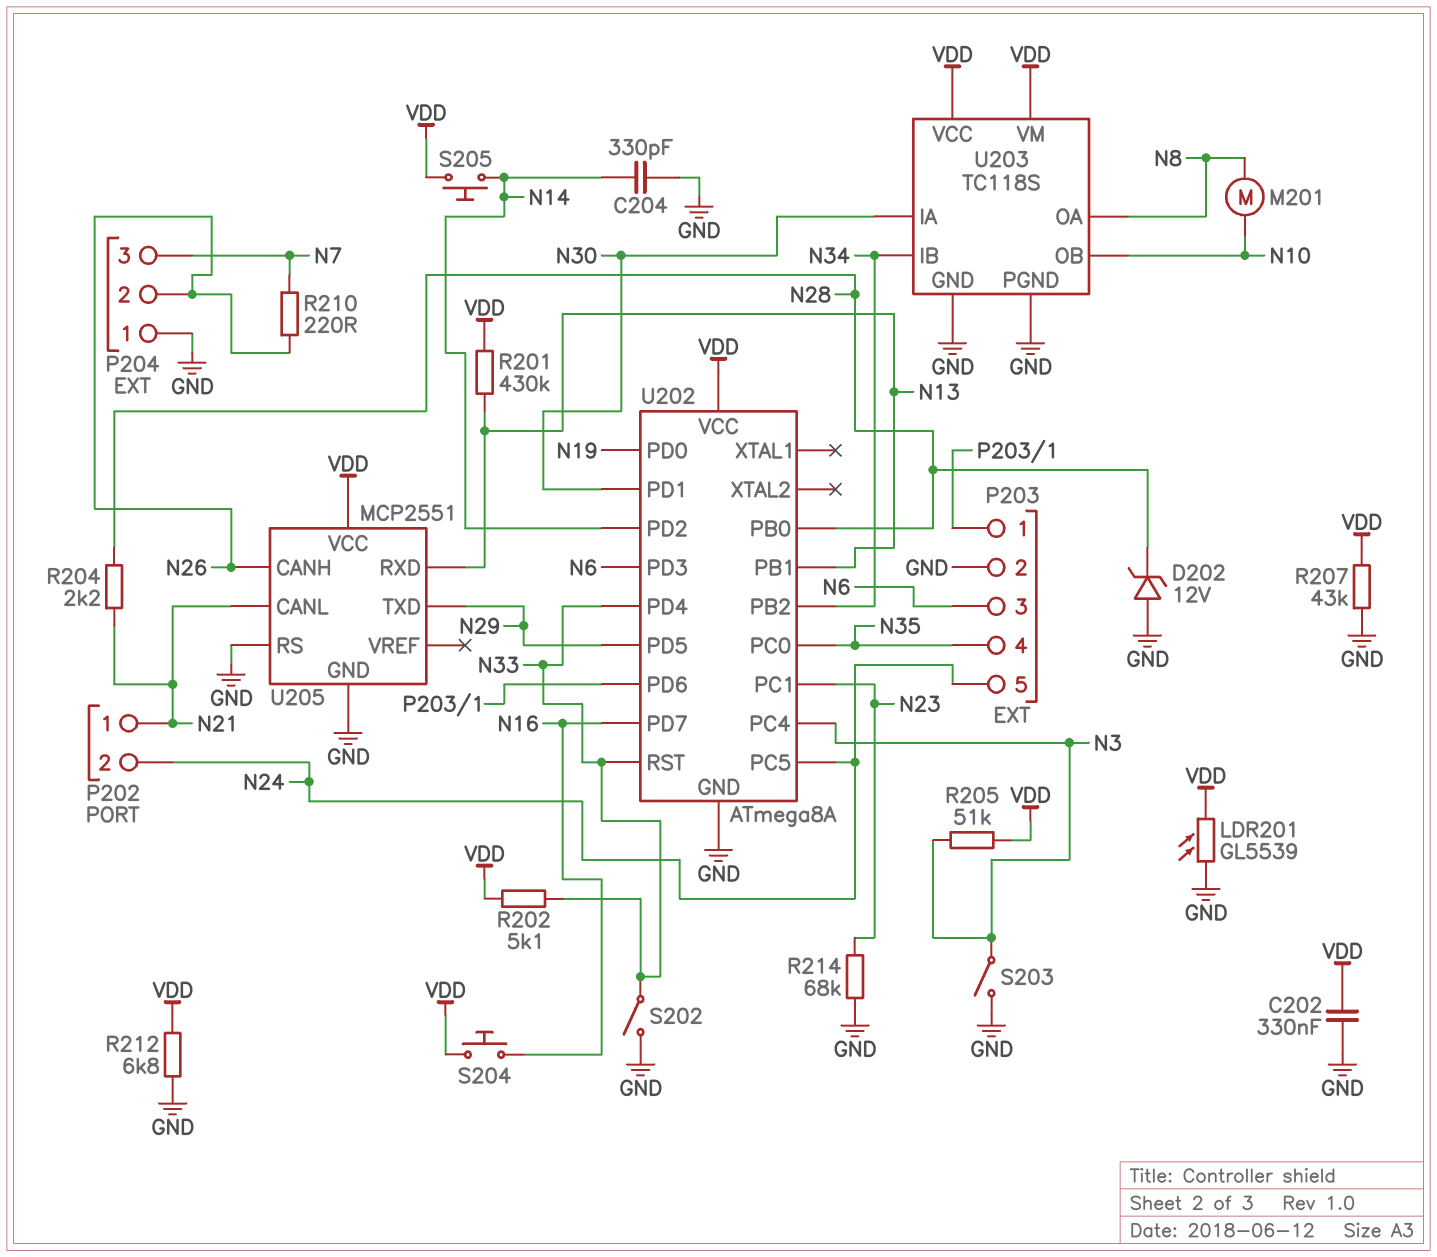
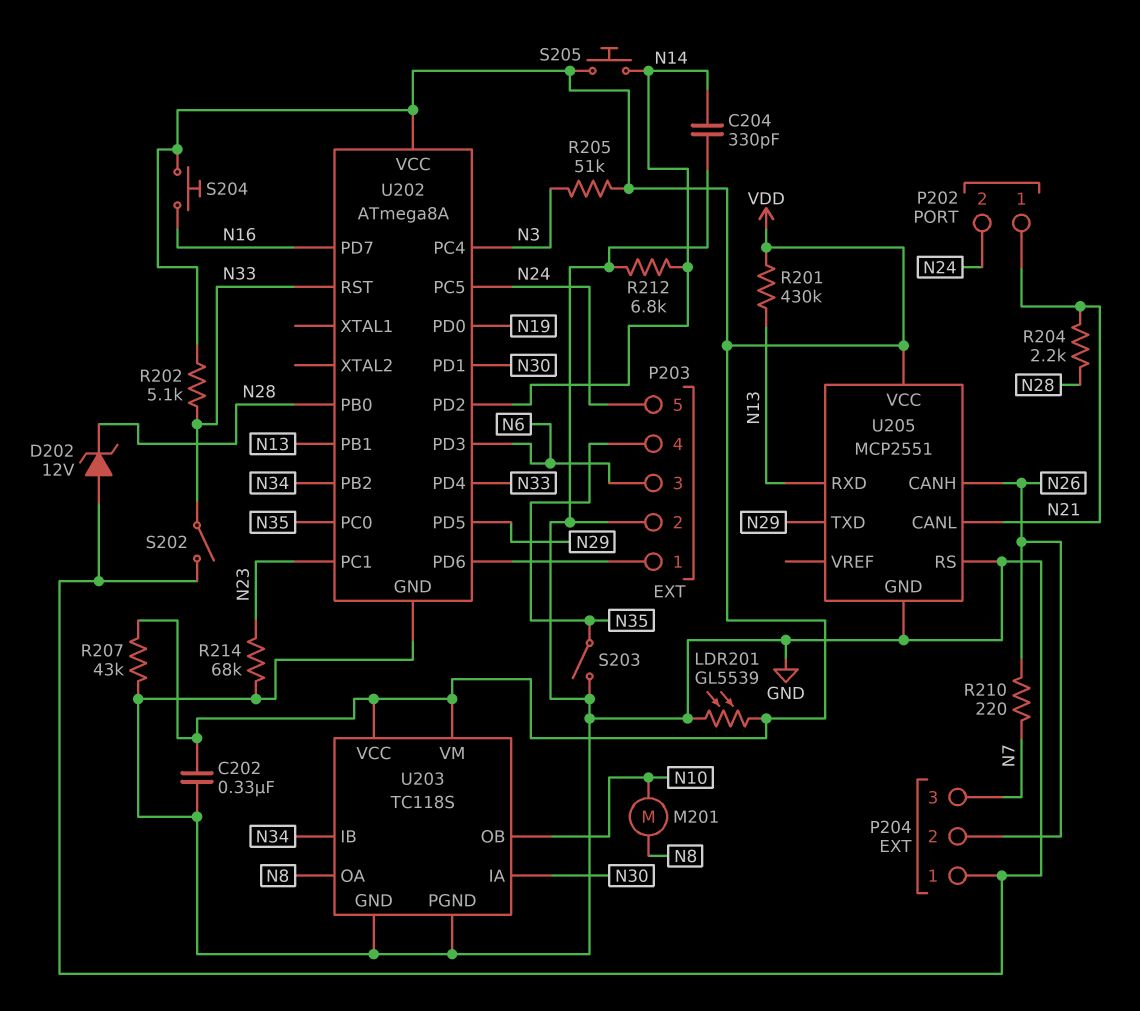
R212: 6.8k (GND, VDD) -> 6.8k (GND, N14)
S203: switch (GND, N3) -> switch (GND, N35)

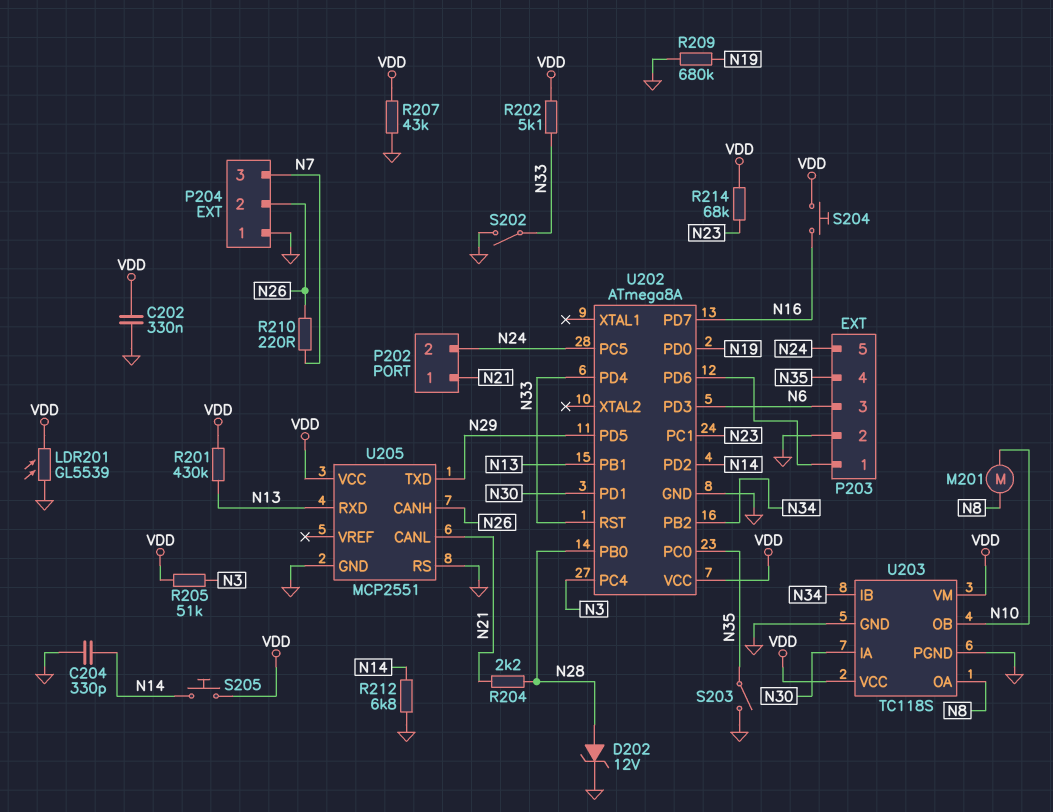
D202: zener 12V (A GND, K N28) -> zener 12V (A N28, K GND)
R209: none -> 680k (GND, N19)
R214: 68k (GND, N23) -> 68k (N23, VDD)

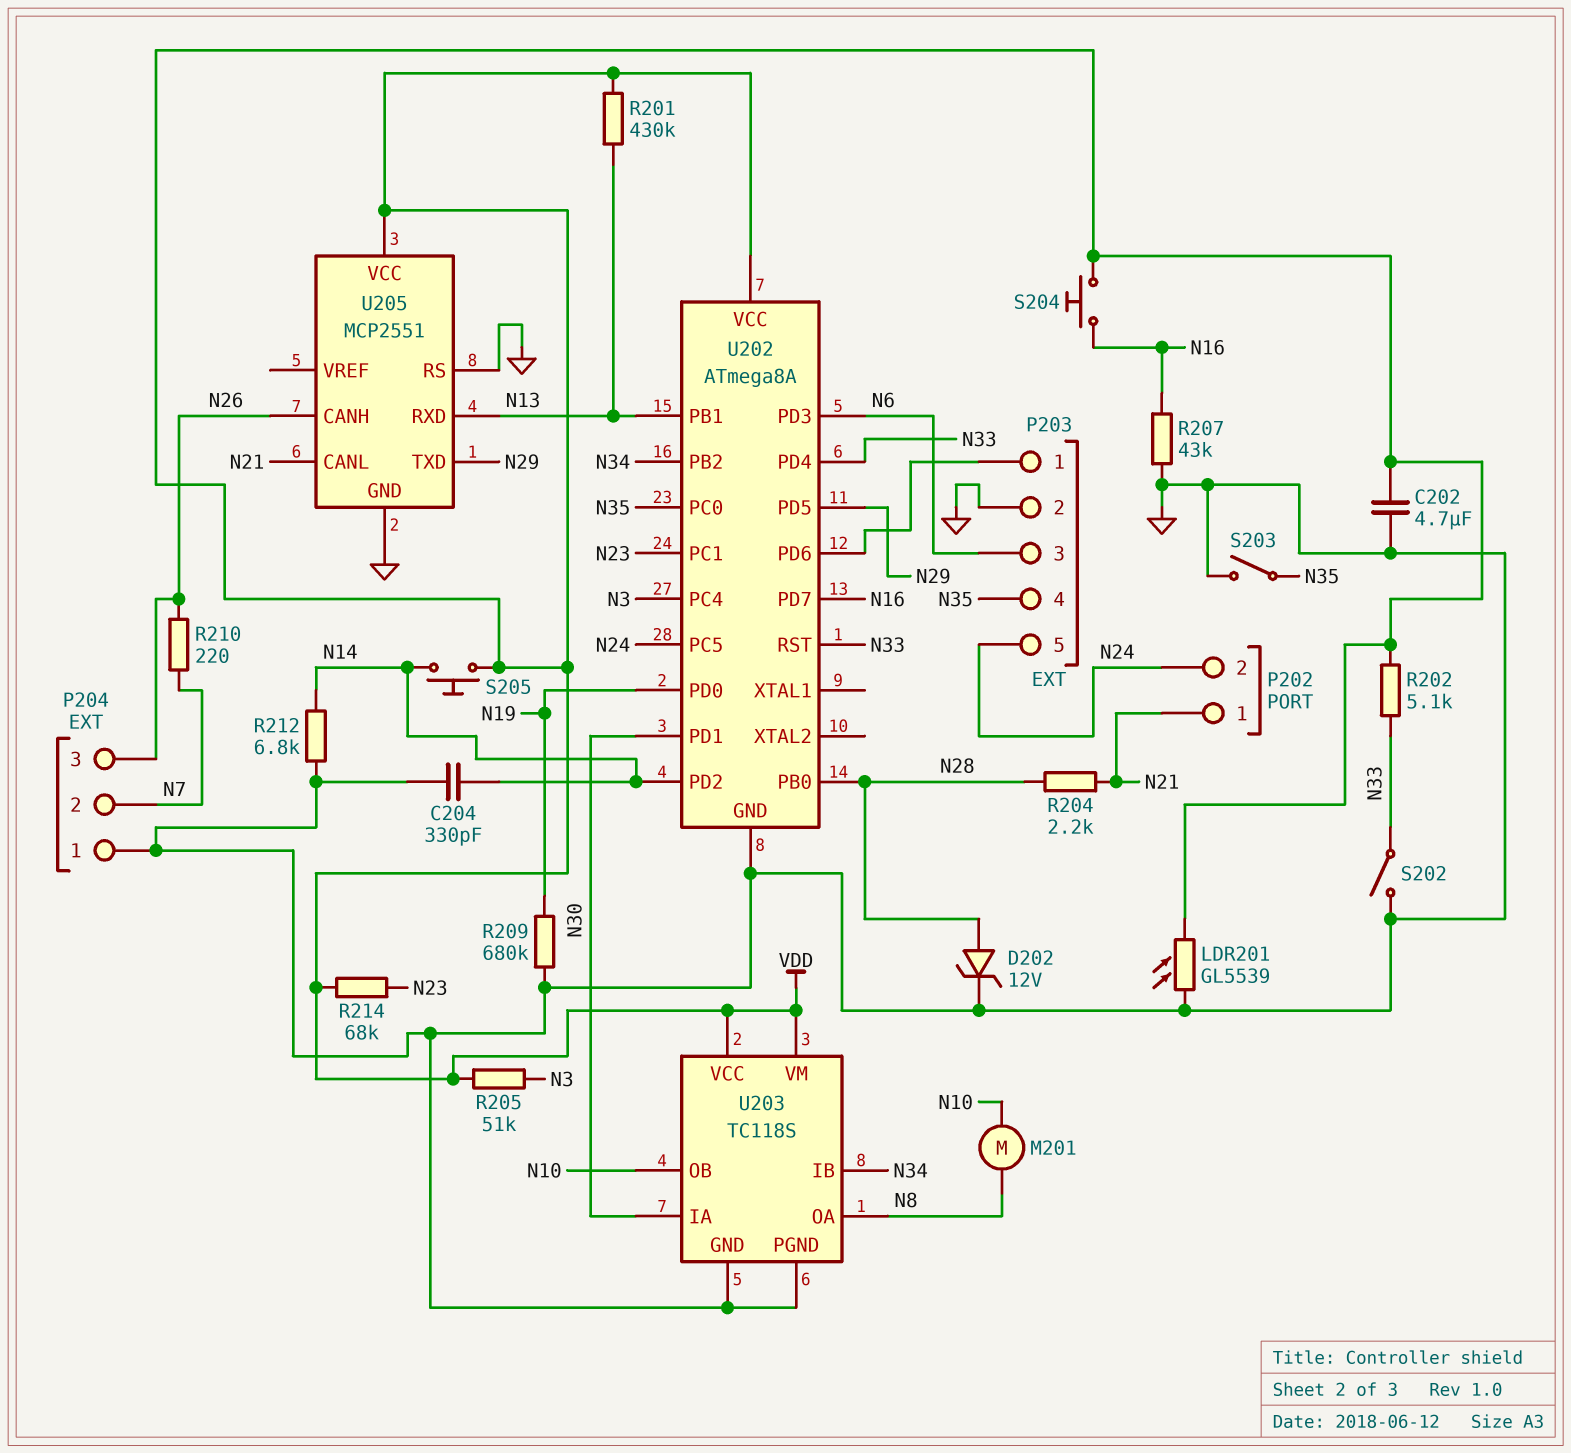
C202: 330nF (GND, VDD) -> 4.7uF (GND, VDD)
P204 pin 2: N26 -> N7
P204 pin 3: N7 -> N26
R207: 43k (GND, VDD) -> 43k (GND, N16)

